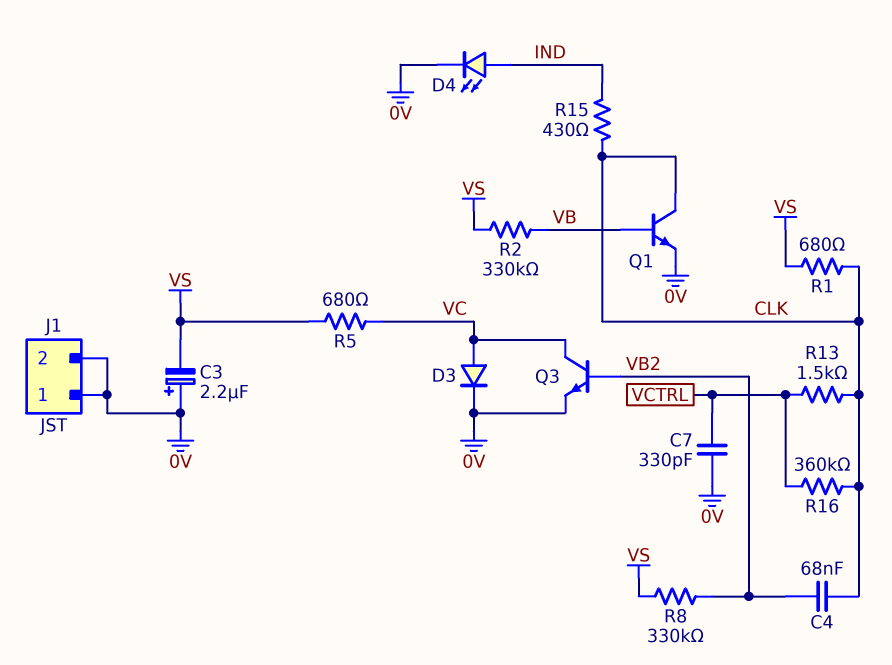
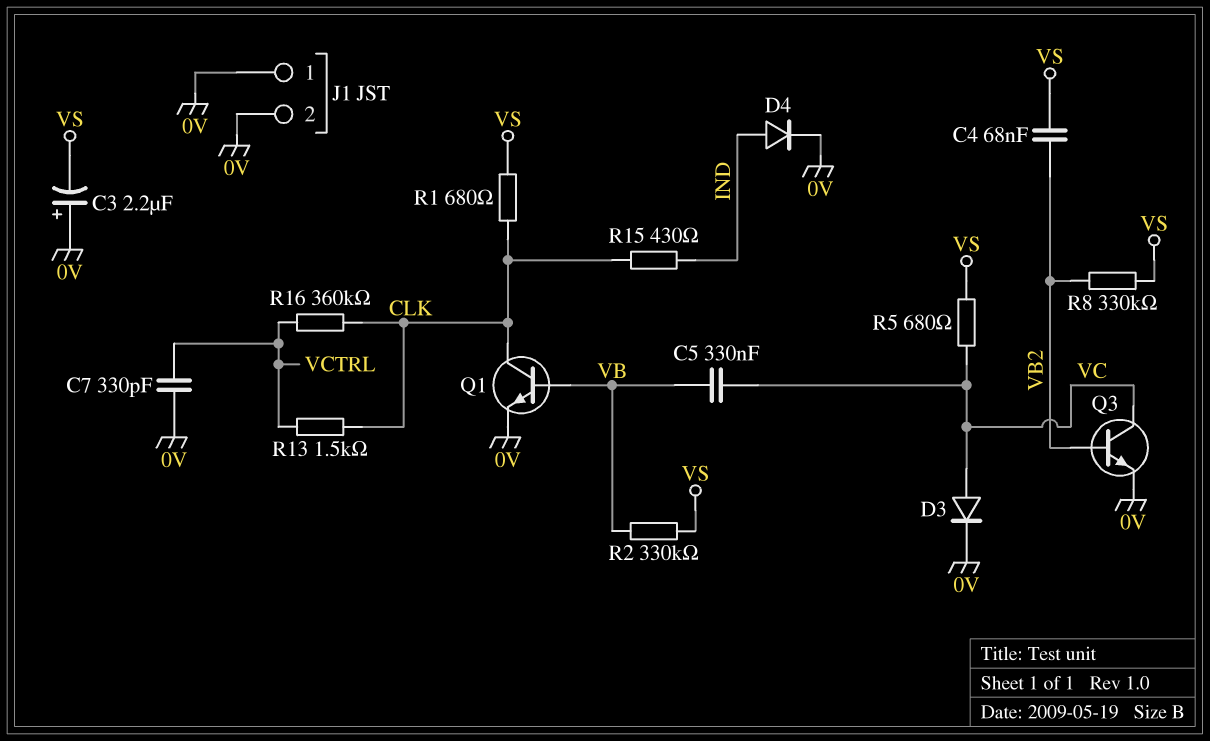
C4: 68nF (CLK, VB2) -> 68nF (VB2, VS)
C5: none -> 330nF (VB, VC)
D4: LED (A IND, K 0V) -> diode (A IND, K 0V)

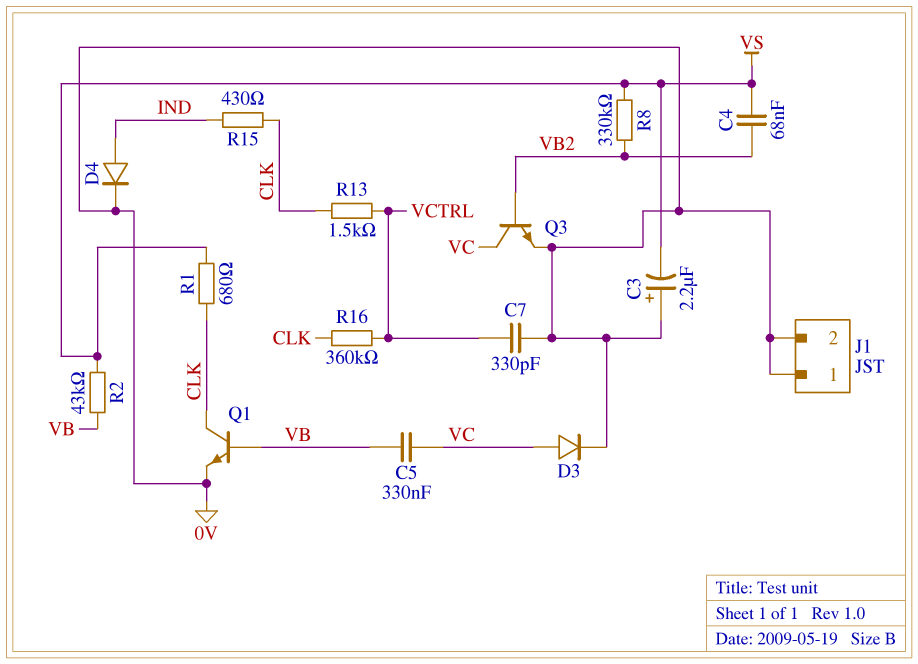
R2: 330k (VB, VS) -> 43k (VB, VS)
R5: 680 (VC, VS) -> none

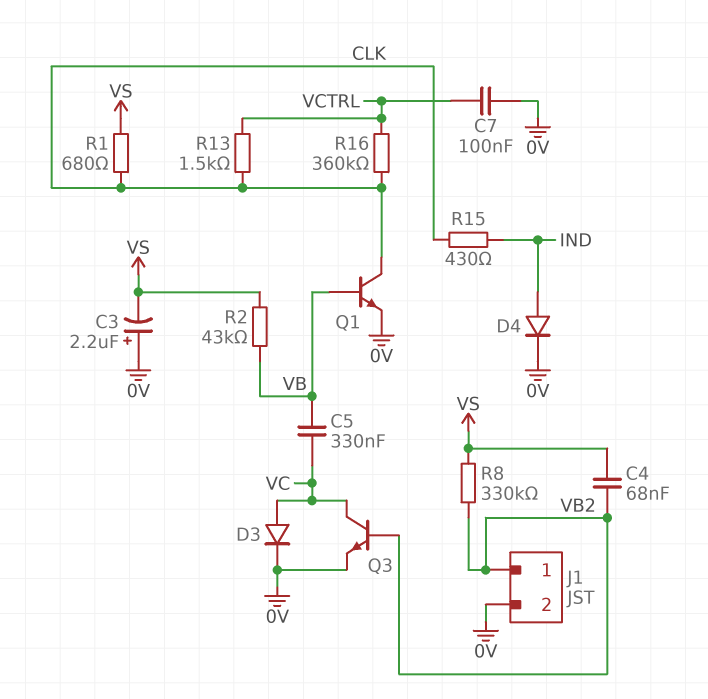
C7: 330pF (0V, VCTRL) -> 100nF (0V, VCTRL)
J1 pin 1: 0V -> VB2

